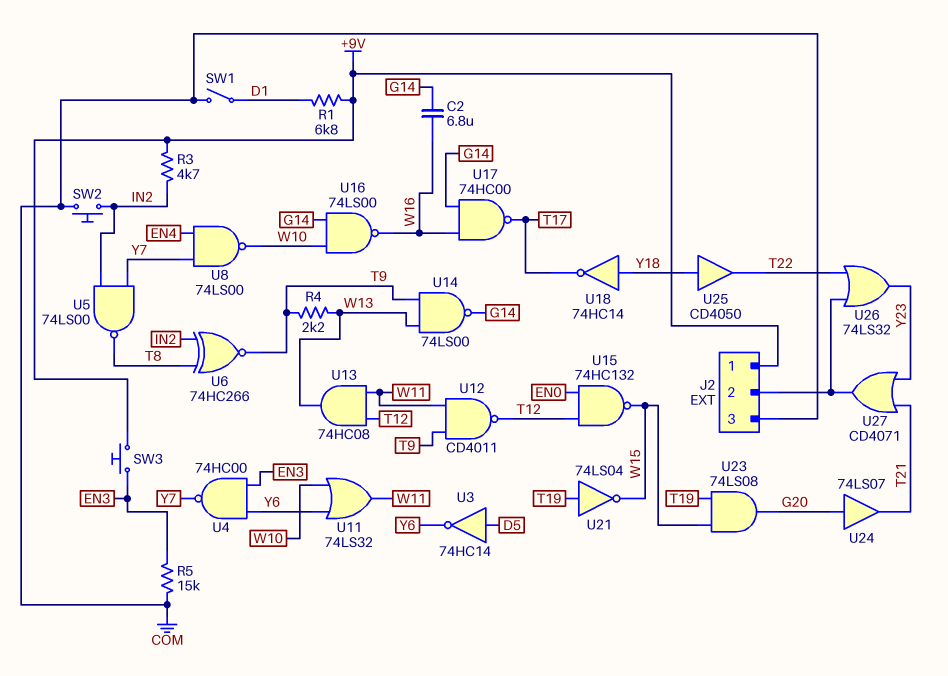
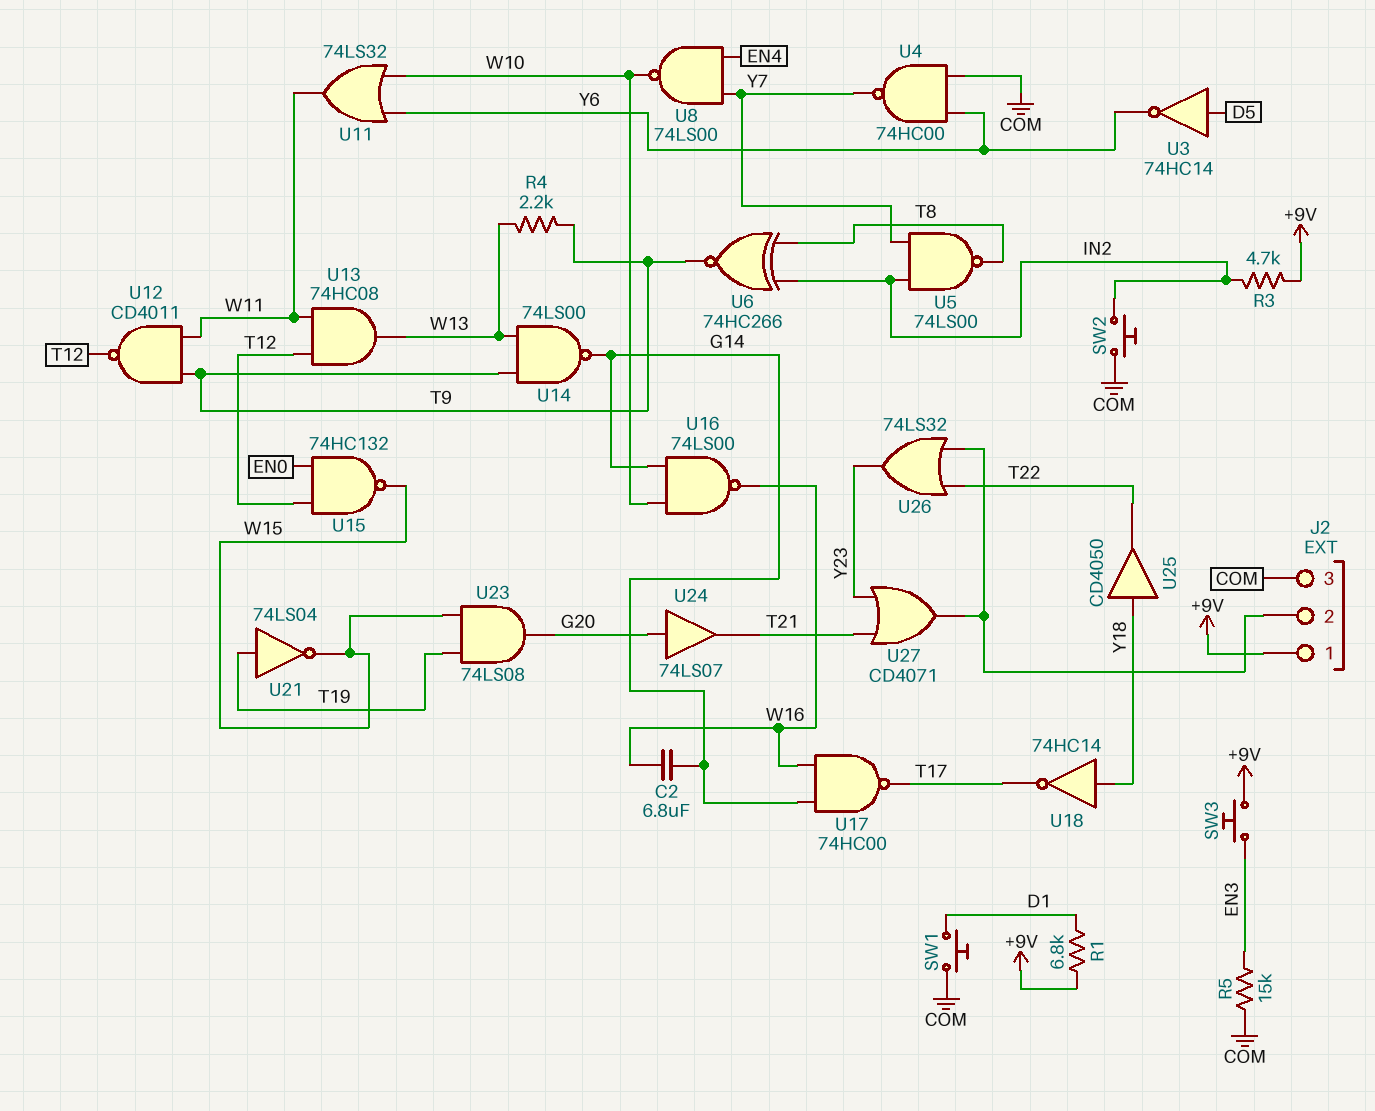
SW1: switch (COM, D1) -> button (COM, D1)
U4: NAND 74HC00 (in EN3, in Y6, out Y7) -> NAND 74HC00 (in COM, in Y6, out Y7)

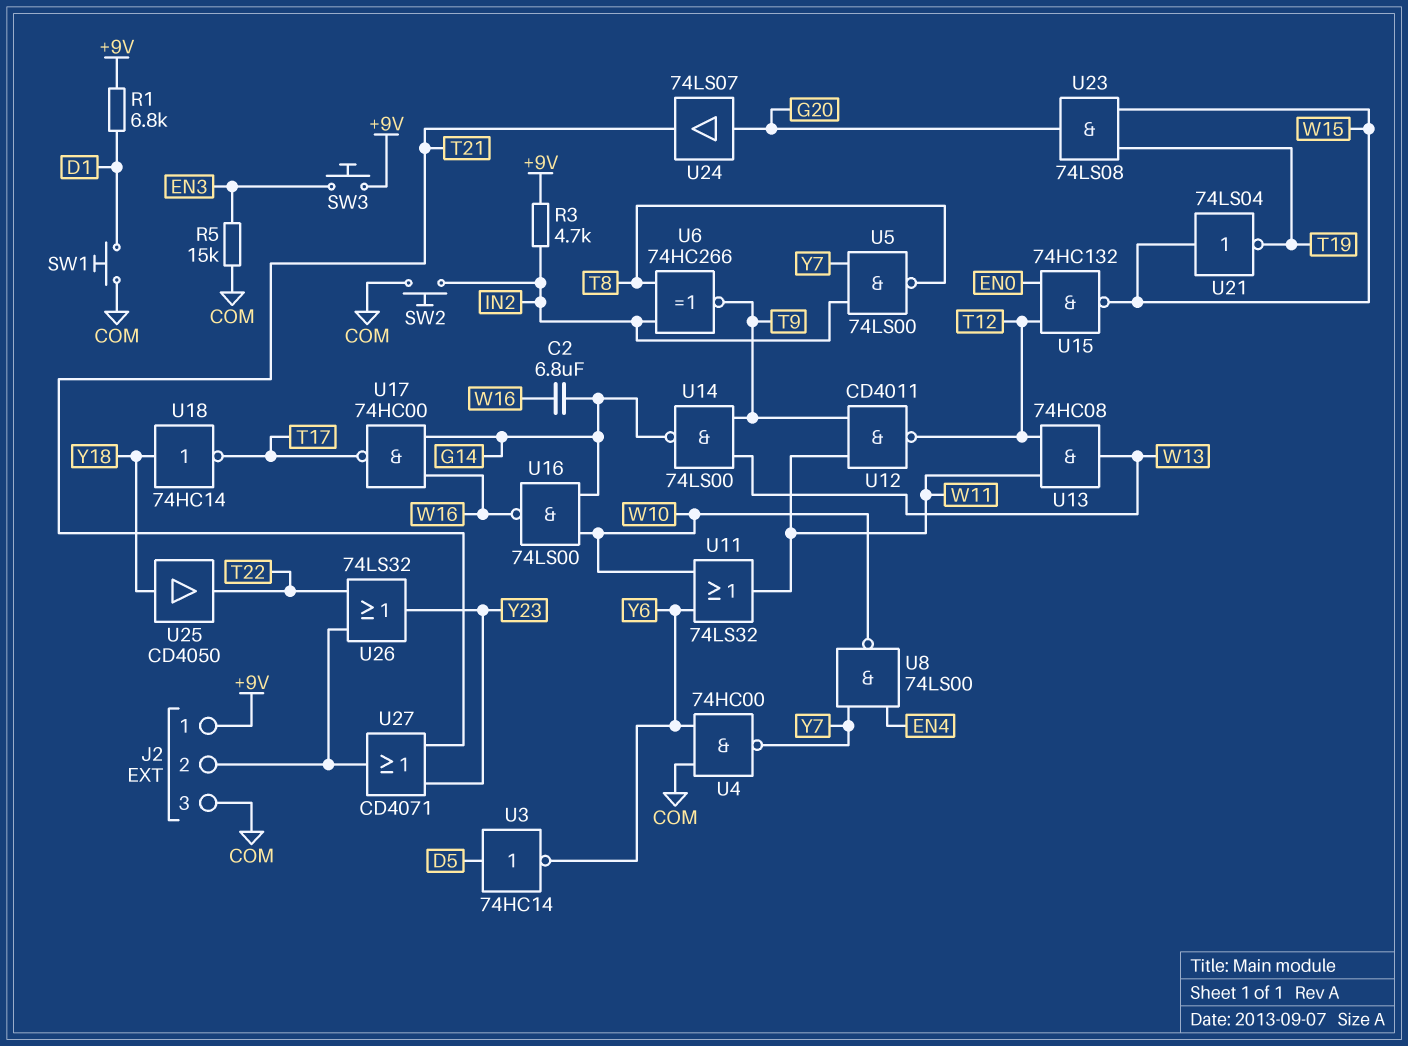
R4: 2.2k (T9, W13) -> none
U21: NOT 74LS04 (in T19, out W15) -> NOT 74LS04 (in W15, out T19)

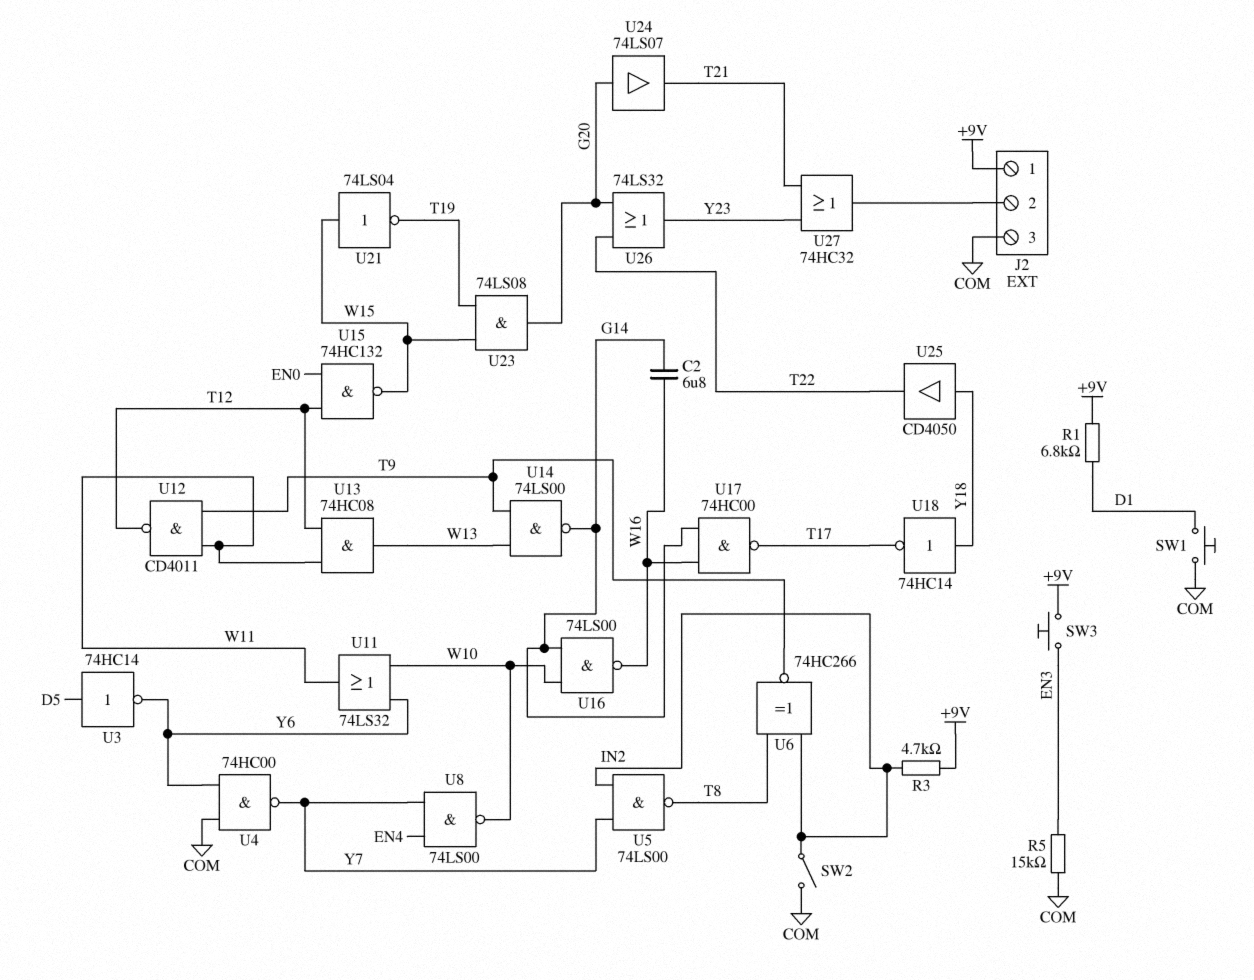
SW2: button (COM, IN2) -> switch (COM, IN2)
U26: OR 74LS32 (in J2/2, in T22, out Y23) -> OR 74LS32 (in G20, in T22, out Y23)
U27: OR CD4071 (in T21, in Y23, out J2/2) -> OR 74HC32 (in T21, in Y23, out J2/2)

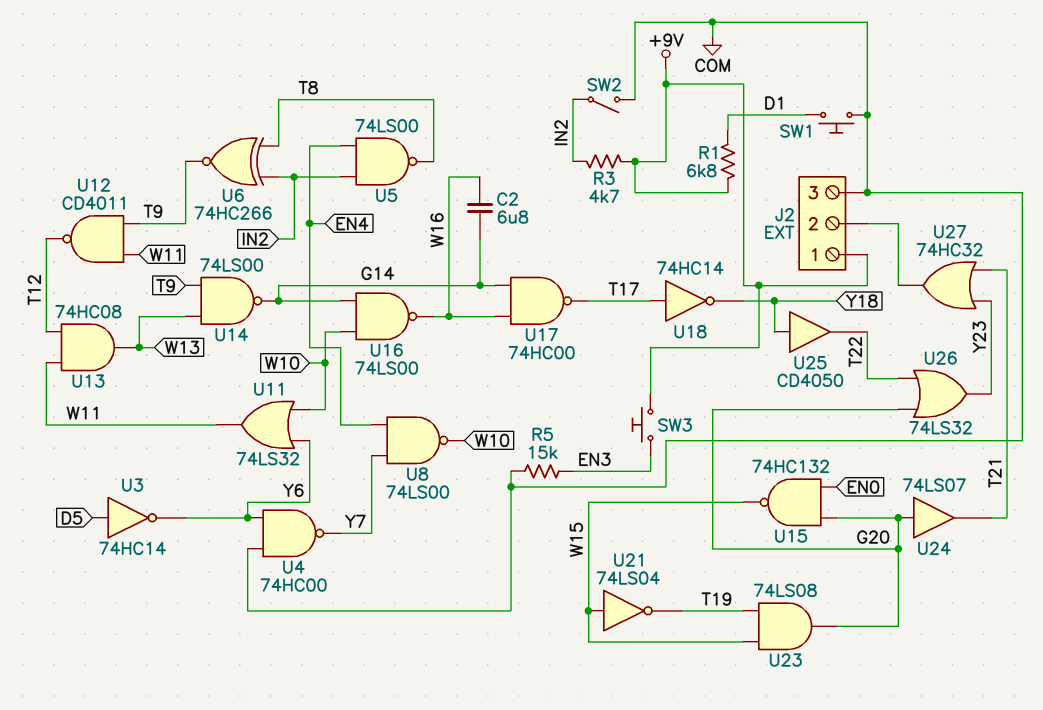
U5: NAND 74LS00 (in IN2, in Y7, out T8) -> NAND 74LS00 (in EN4, in IN2, out T8)
U15: NAND 74HC132 (in EN0, in T12, out W15) -> NAND 74HC132 (in EN0, in G20, out W15)
U18: NOT 74HC14 (in Y18, out T17) -> NOT 74HC14 (in T17, out Y18)

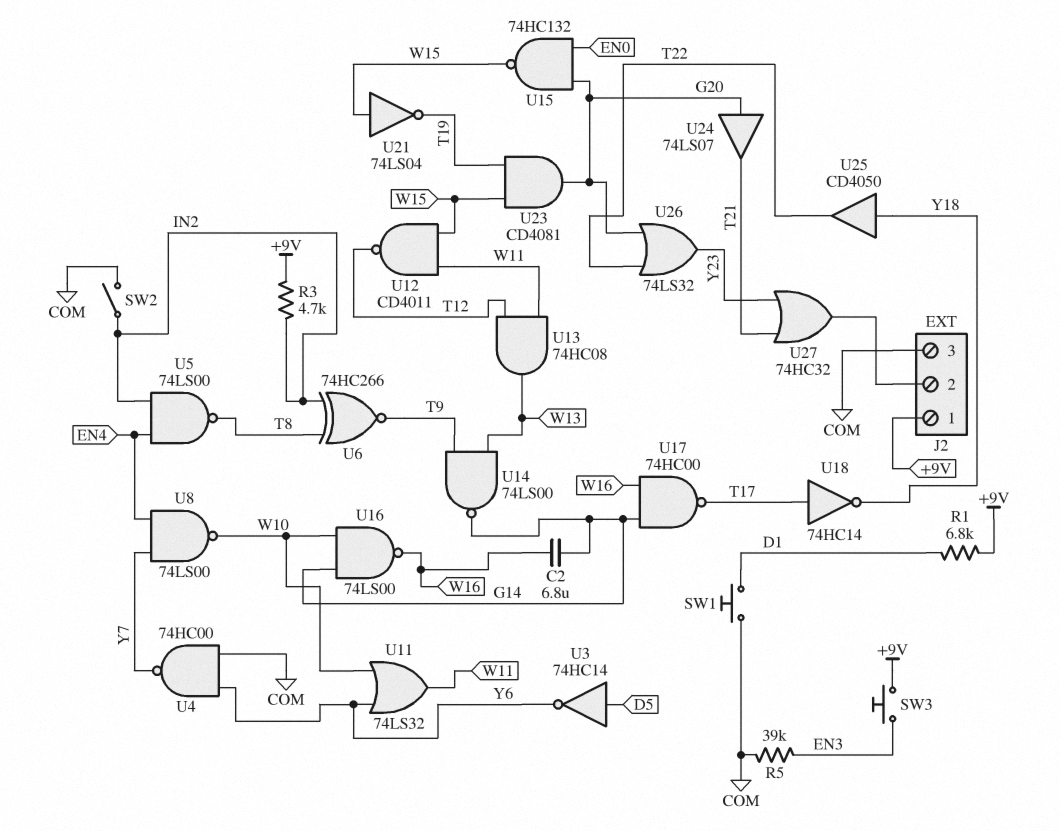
R5: 15k (COM, EN3) -> 39k (COM, EN3)
U12: NAND CD4011 (in T9, in W11, out T12) -> NAND CD4011 (in W11, in W15, out T12)
U23: AND 74LS08 (in T19, in W15, out G20) -> AND CD4081 (in T19, in W15, out G20)

